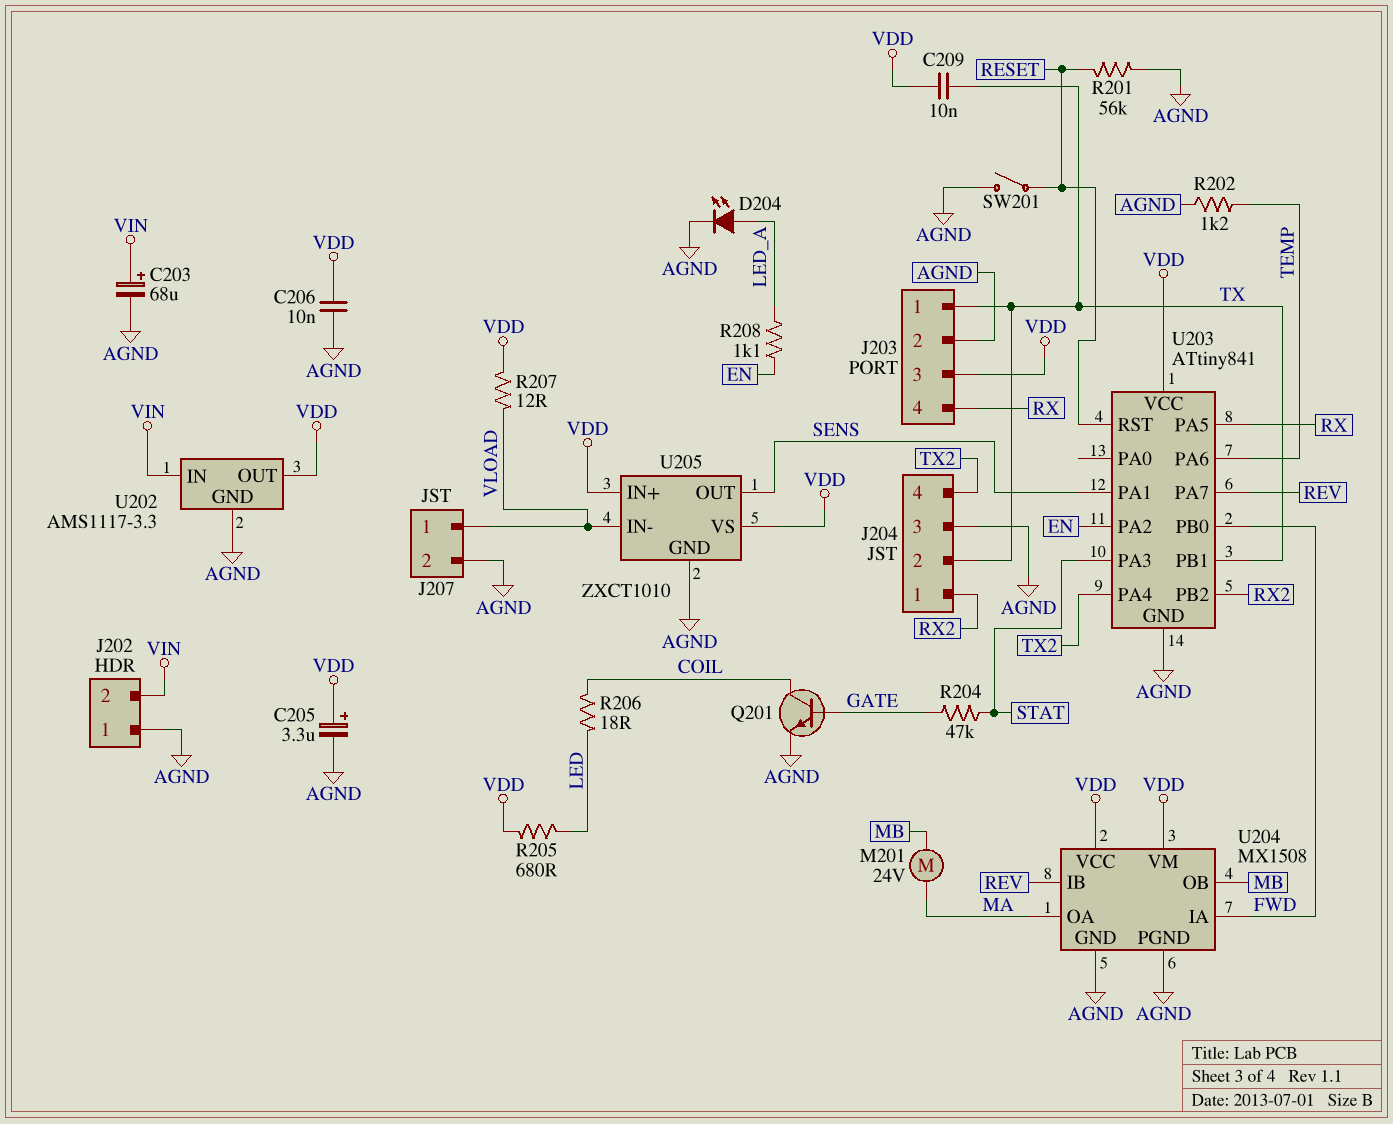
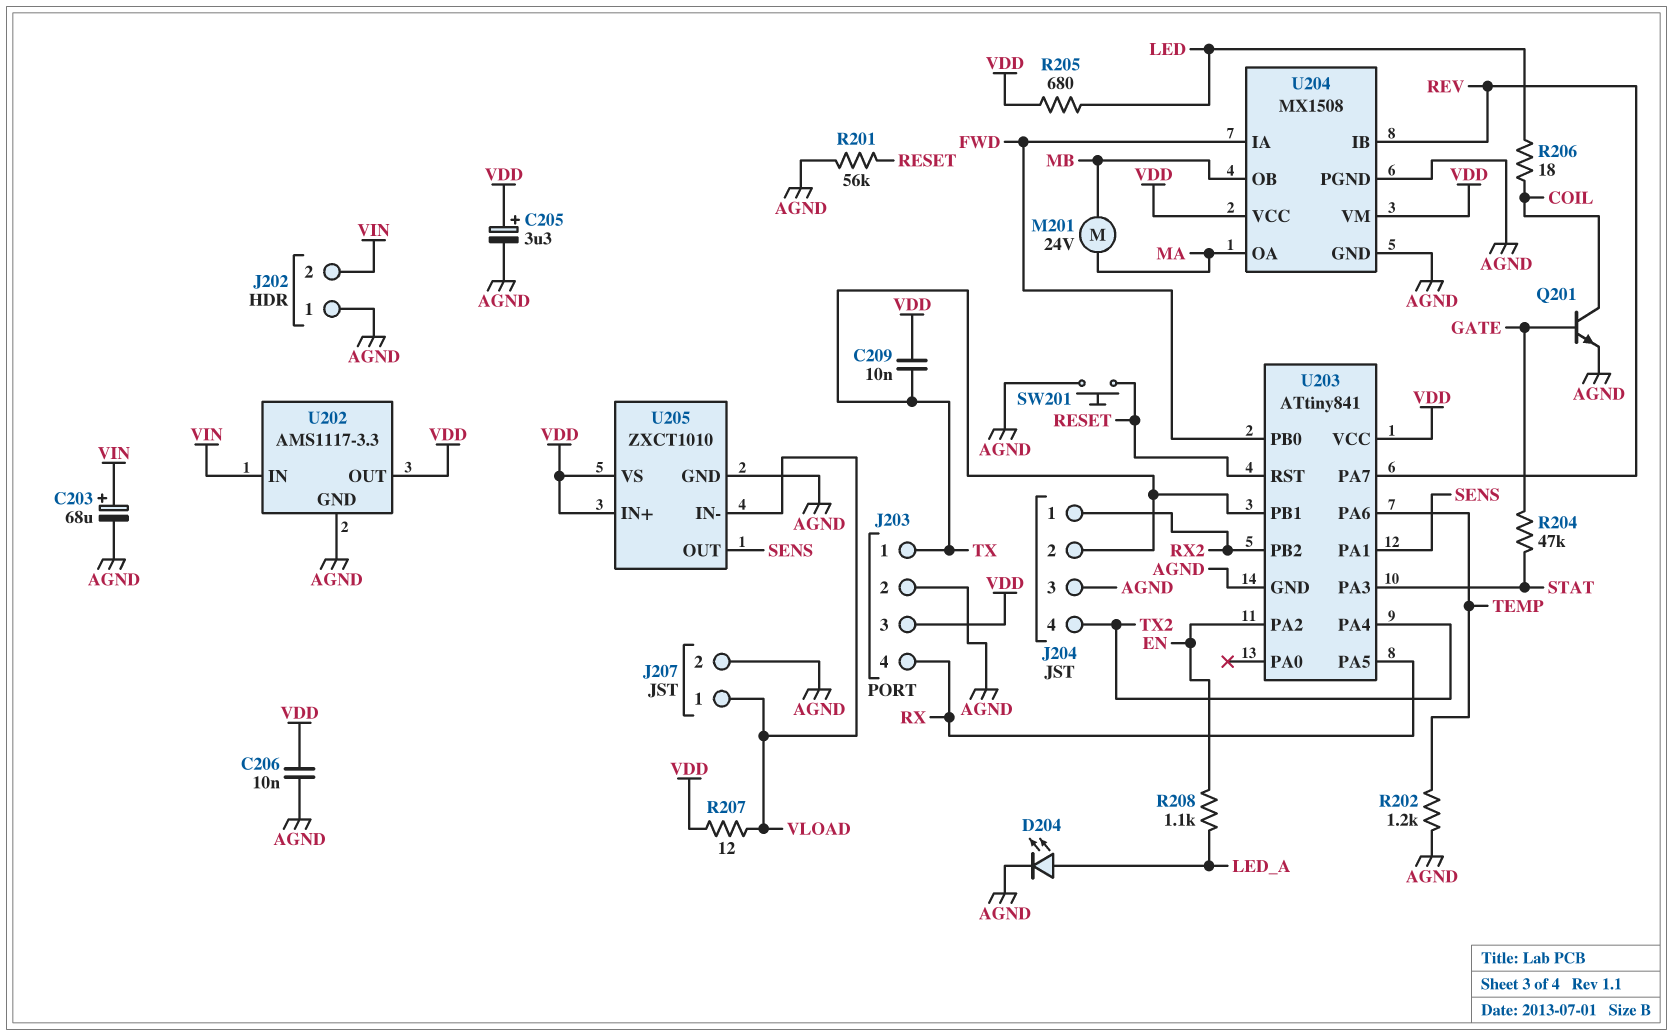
SW201: switch (AGND, RESET) -> button (AGND, RESET)

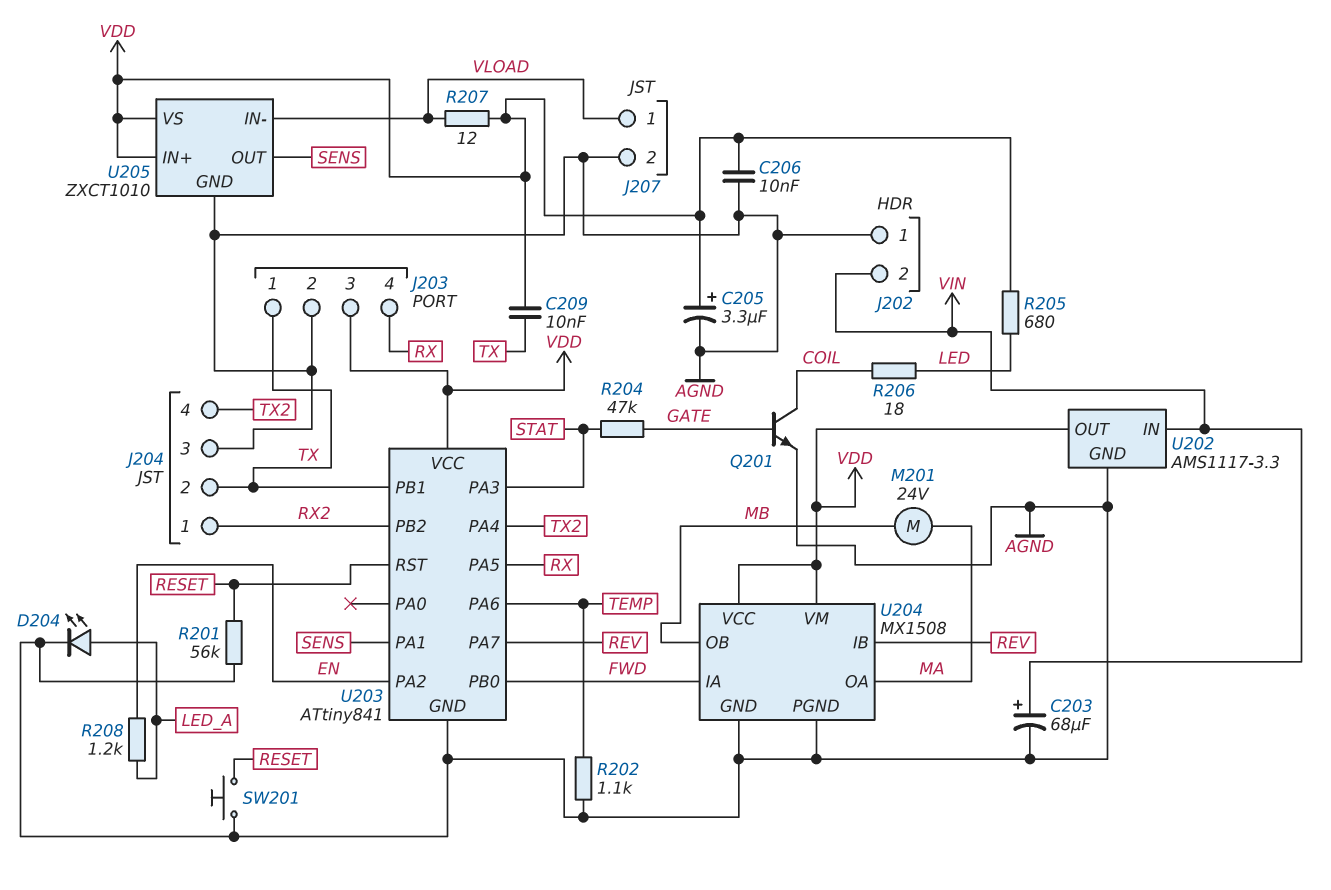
R202: 1.2k (AGND, TEMP) -> 1.1k (AGND, TEMP)
R208: 1.1k (EN, LED_A) -> 1.2k (EN, LED_A)

